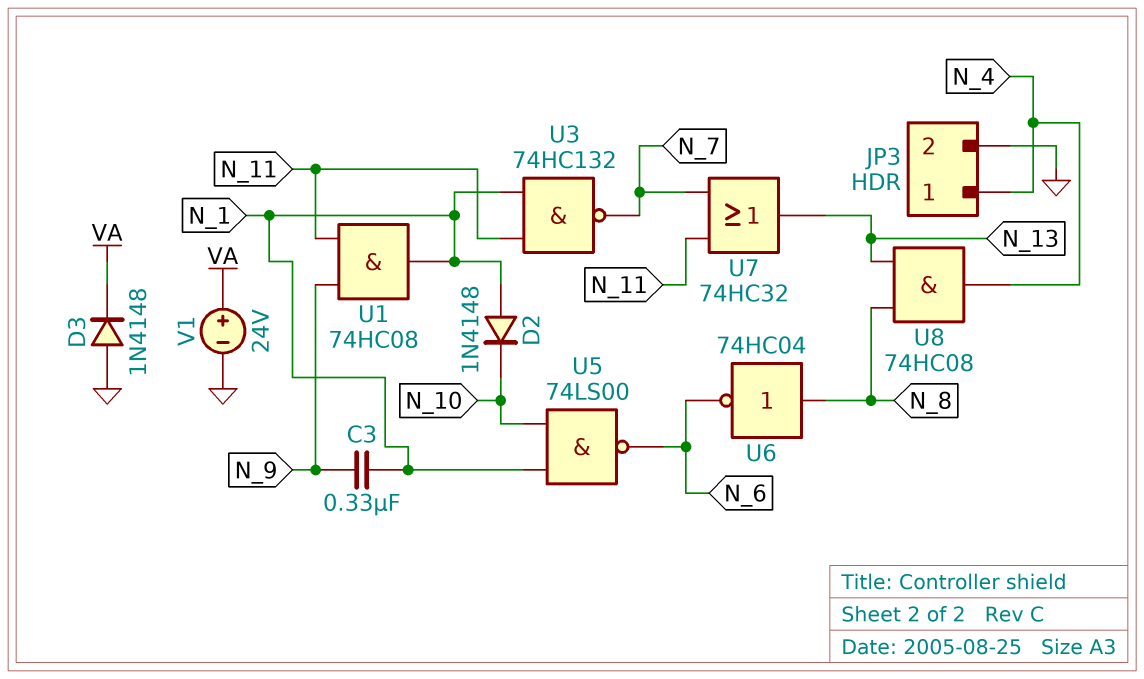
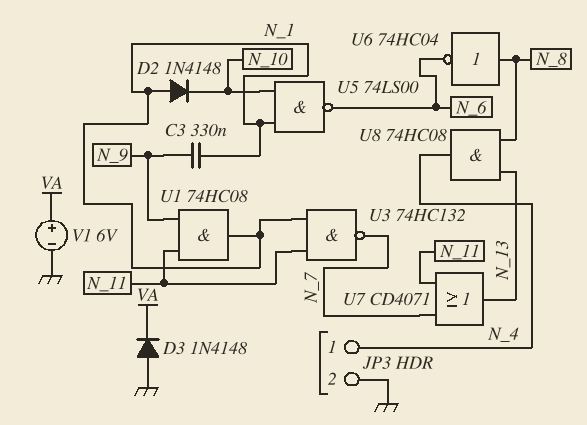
U7: OR 74HC32 (in N_7, in N_11, out N_13) -> OR CD4071 (in N_7, in N_11, out N_13)
V1: 24V (plus VA, minus GND) -> 6V (plus VA, minus GND)

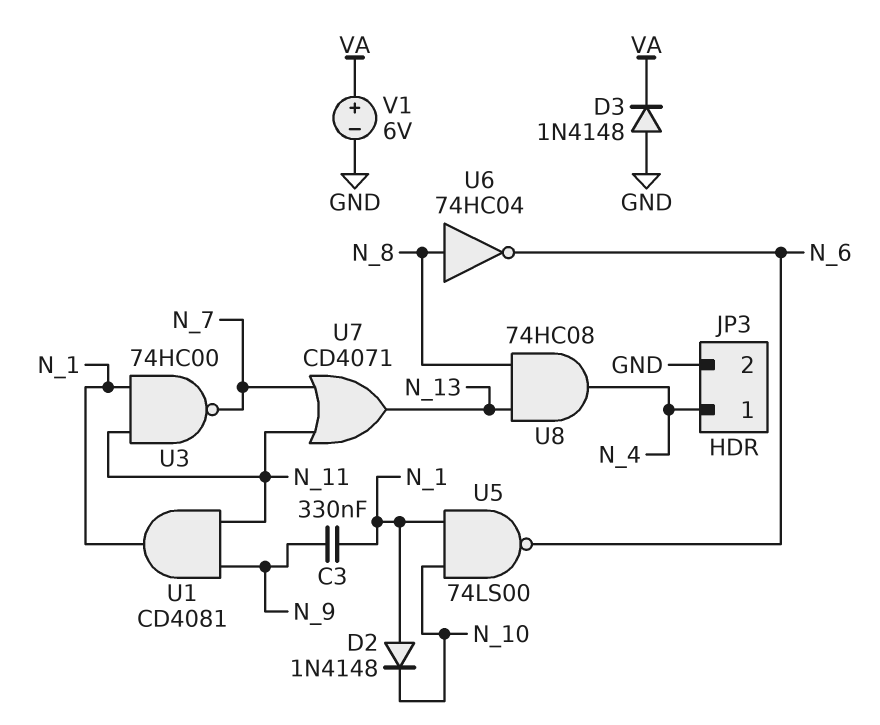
U1: AND 74HC08 (in N_9, in N_11, out N_1) -> AND CD4081 (in N_9, in N_11, out N_1)
U3: NAND 74HC132 (in N_1, in N_11, out N_7) -> NAND 74HC00 (in N_1, in N_11, out N_7)

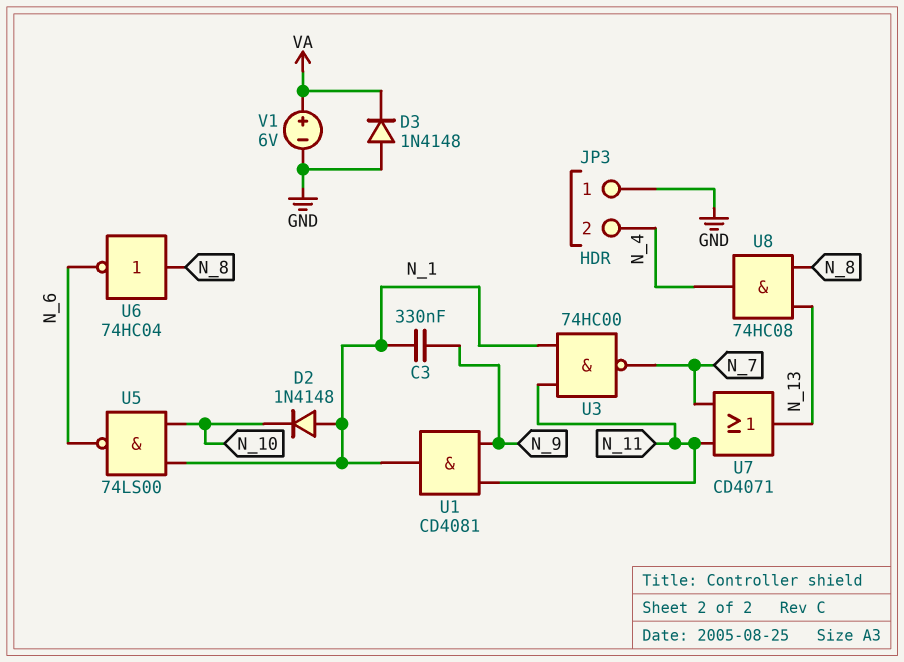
JP3 pin 1: N_4 -> GND
JP3 pin 2: GND -> N_4

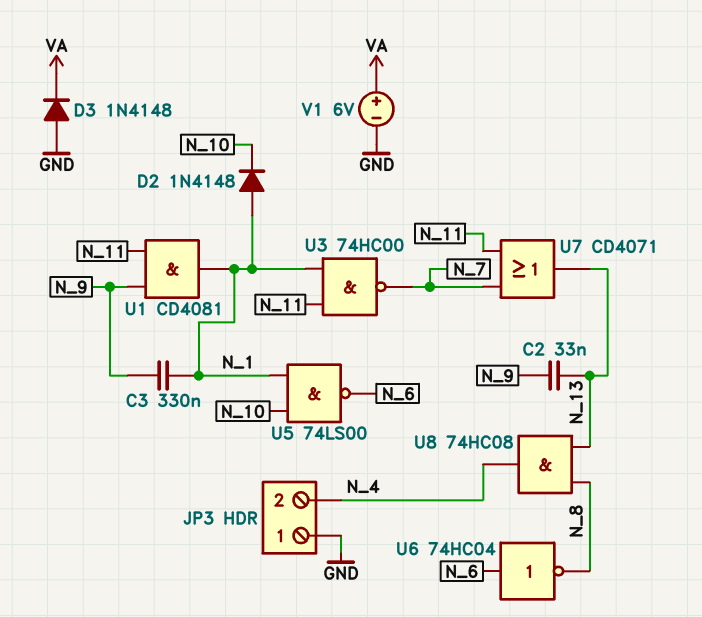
C2: none -> 33nF (N_9, N_13)
U6: NOT 74HC04 (in N_8, out N_6) -> NOT 74HC04 (in N_6, out N_8)

